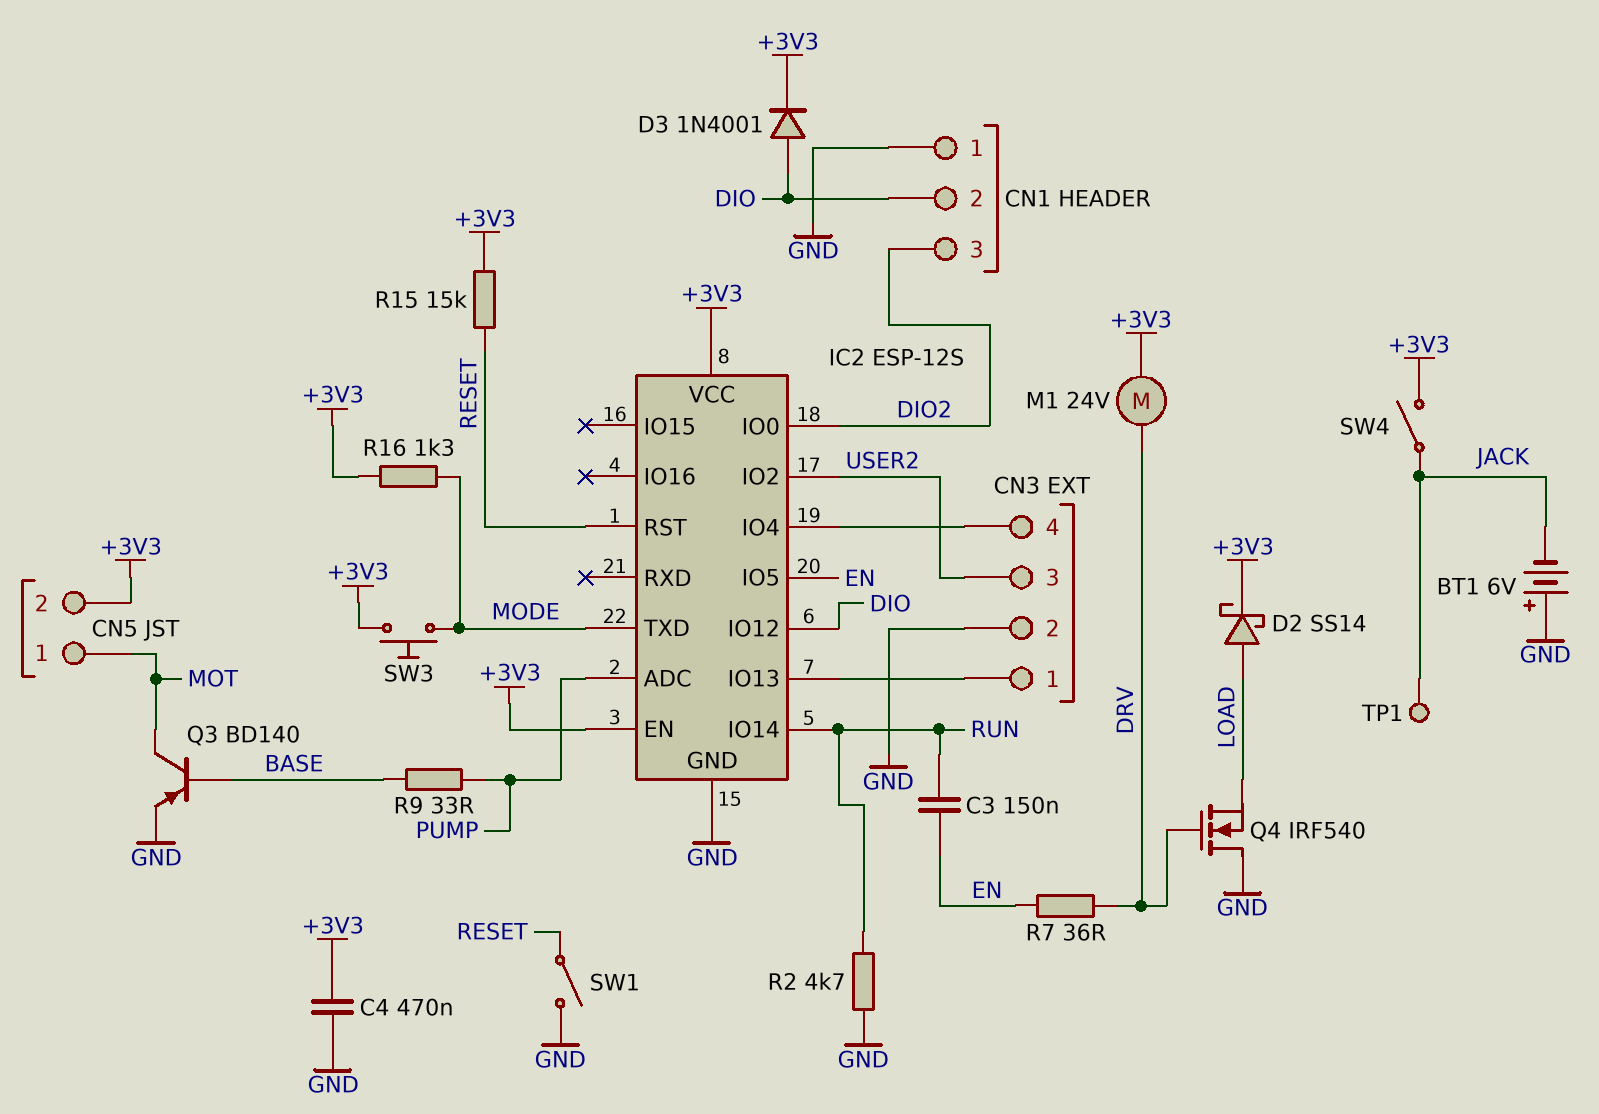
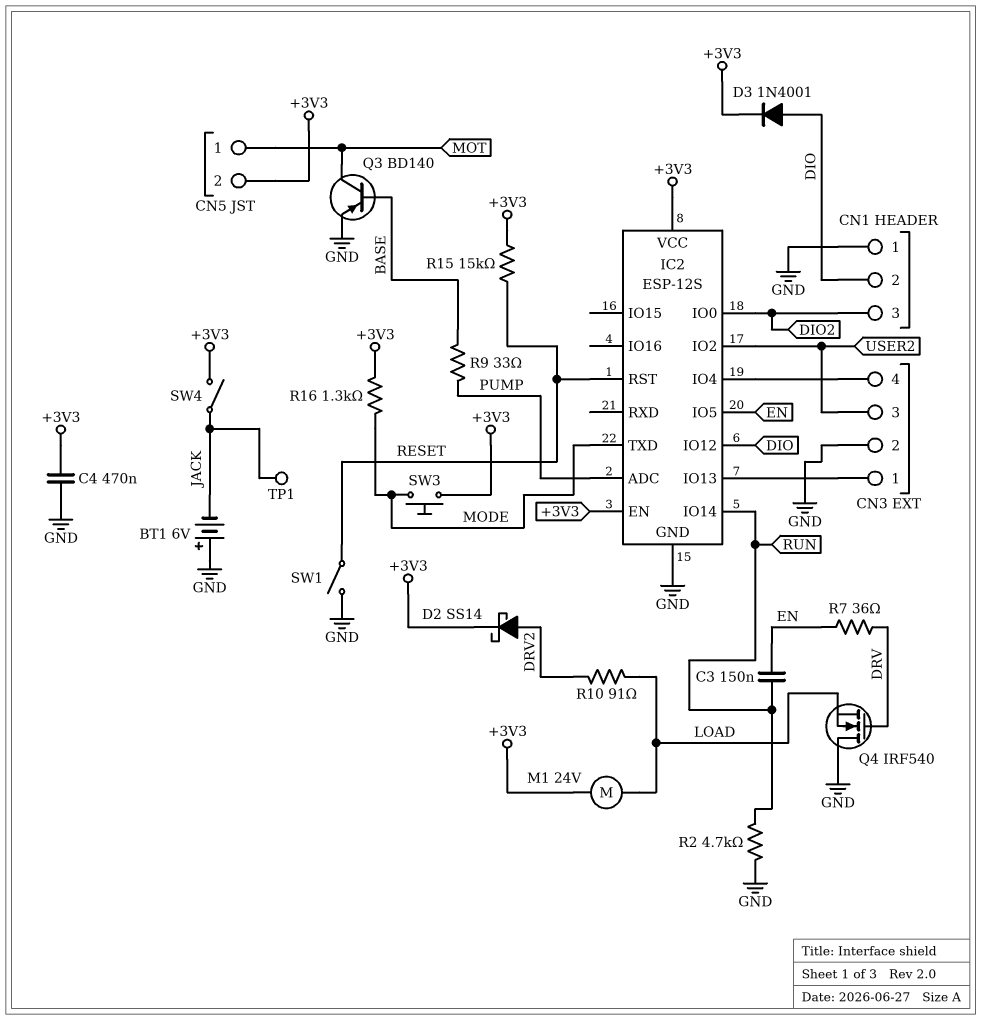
D2: schottky SS14 (A LOAD, K +3V3) -> schottky SS14 (A DRV2, K +3V3)
M1: motor 24V (+3V3, DRV) -> motor 24V (+3V3, LOAD)
R10: none -> 91 (DRV2, LOAD)

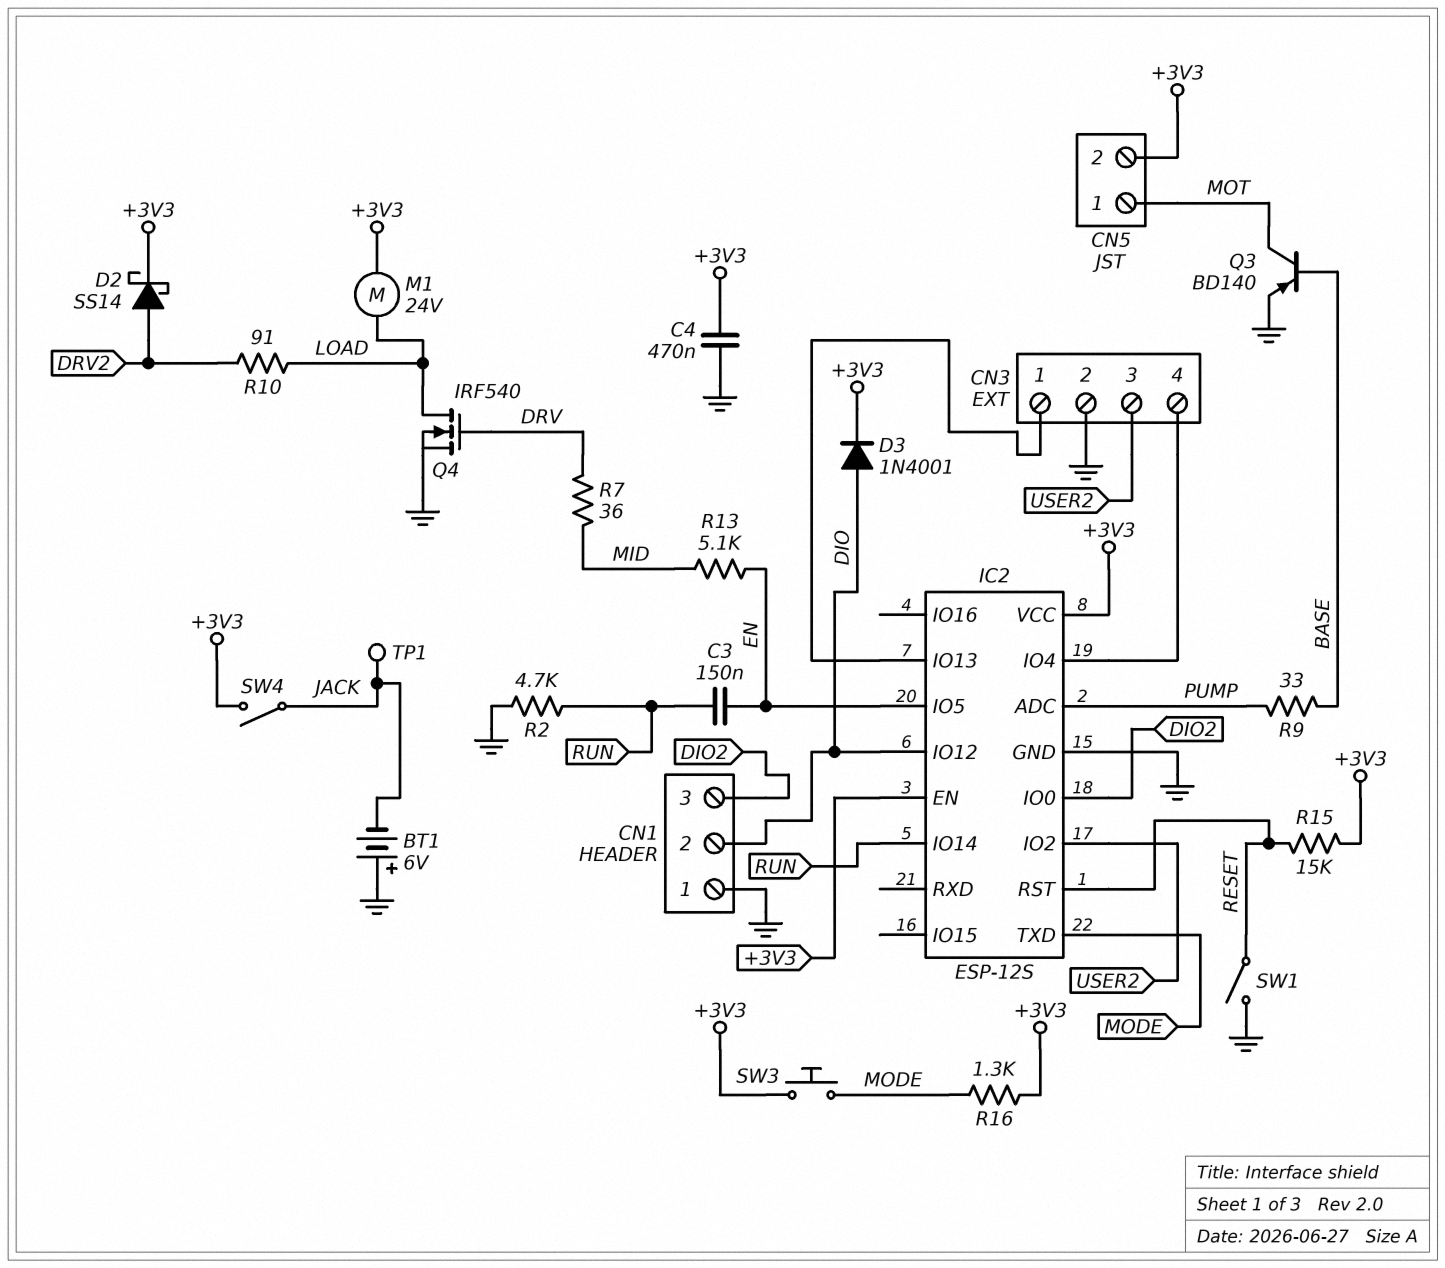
Q4: NMOS IRF540 (G DRV, D GND, S LOAD) -> NMOS IRF540 (G DRV, D LOAD, S GND)
R7: 36 (DRV, EN) -> 36 (DRV, MID)
R13: none -> 5.1k (EN, MID)

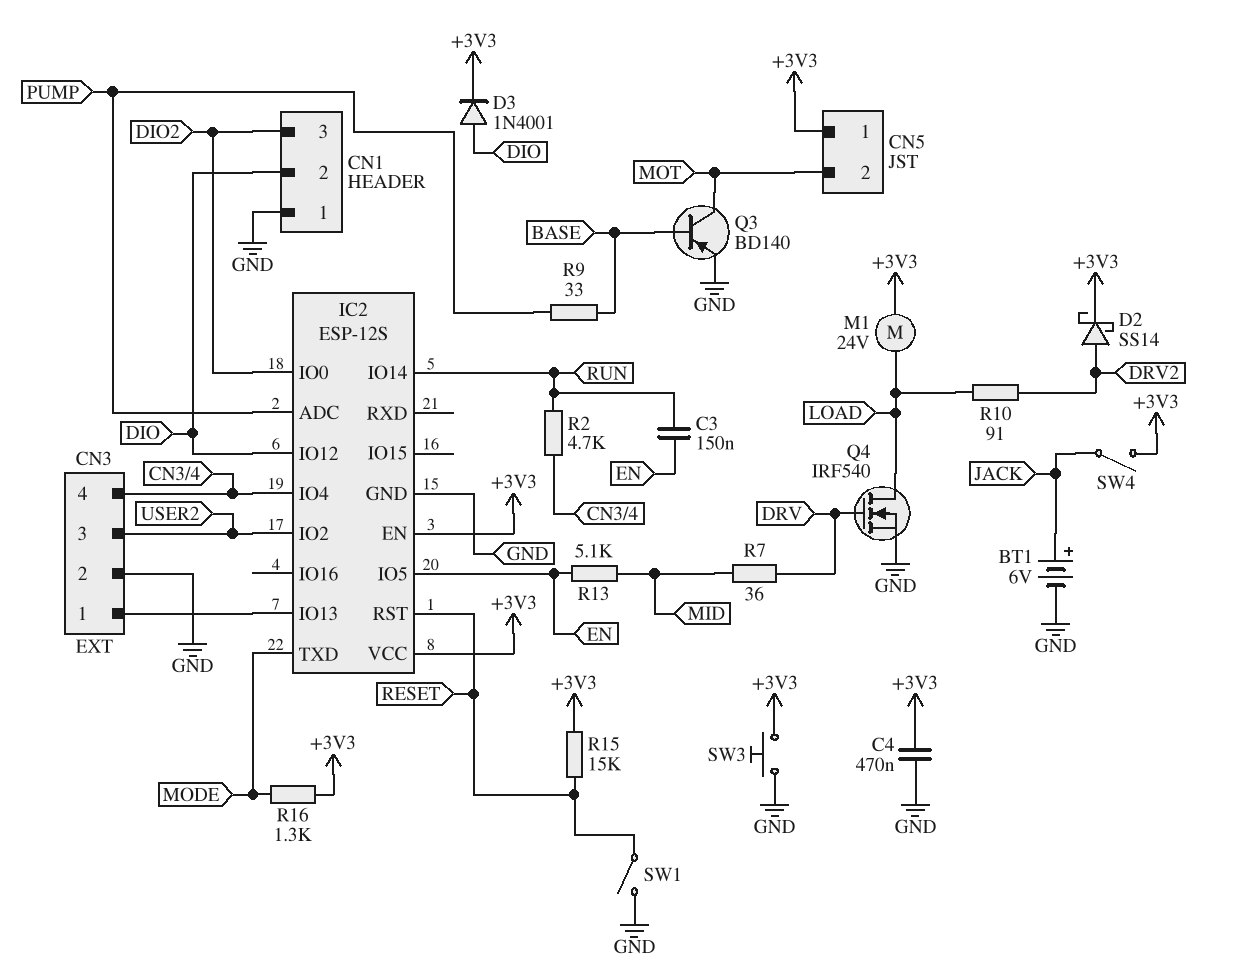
BT1: 6V (plus GND, minus JACK) -> 6V (plus JACK, minus GND)
CN5 pin 1: MOT -> +3V3
CN5 pin 2: +3V3 -> MOT
R2: 4.7k (GND, RUN) -> 4.7k (CN3/4, RUN)
SW3: button (+3V3, MODE) -> button (+3V3, GND)
TP1: test point (JACK) -> none

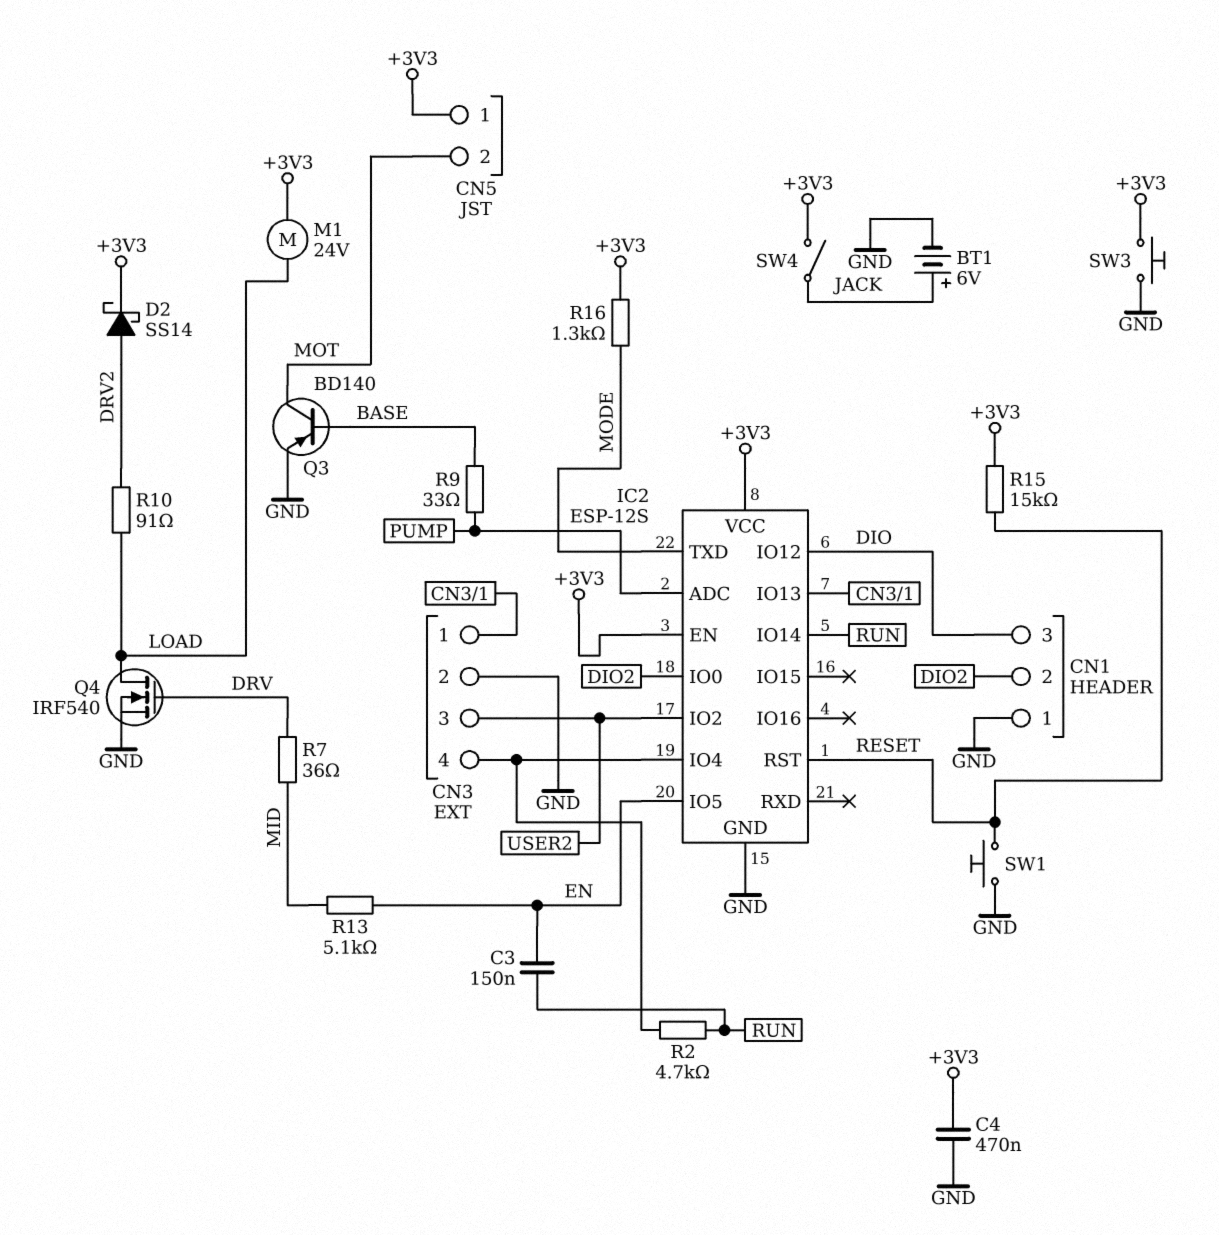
CN1 pin 2: DIO -> DIO2
CN1 pin 3: DIO2 -> DIO
D3: diode 1N4001 (A DIO, K +3V3) -> none
SW1: switch (GND, RESET) -> button (GND, RESET)

